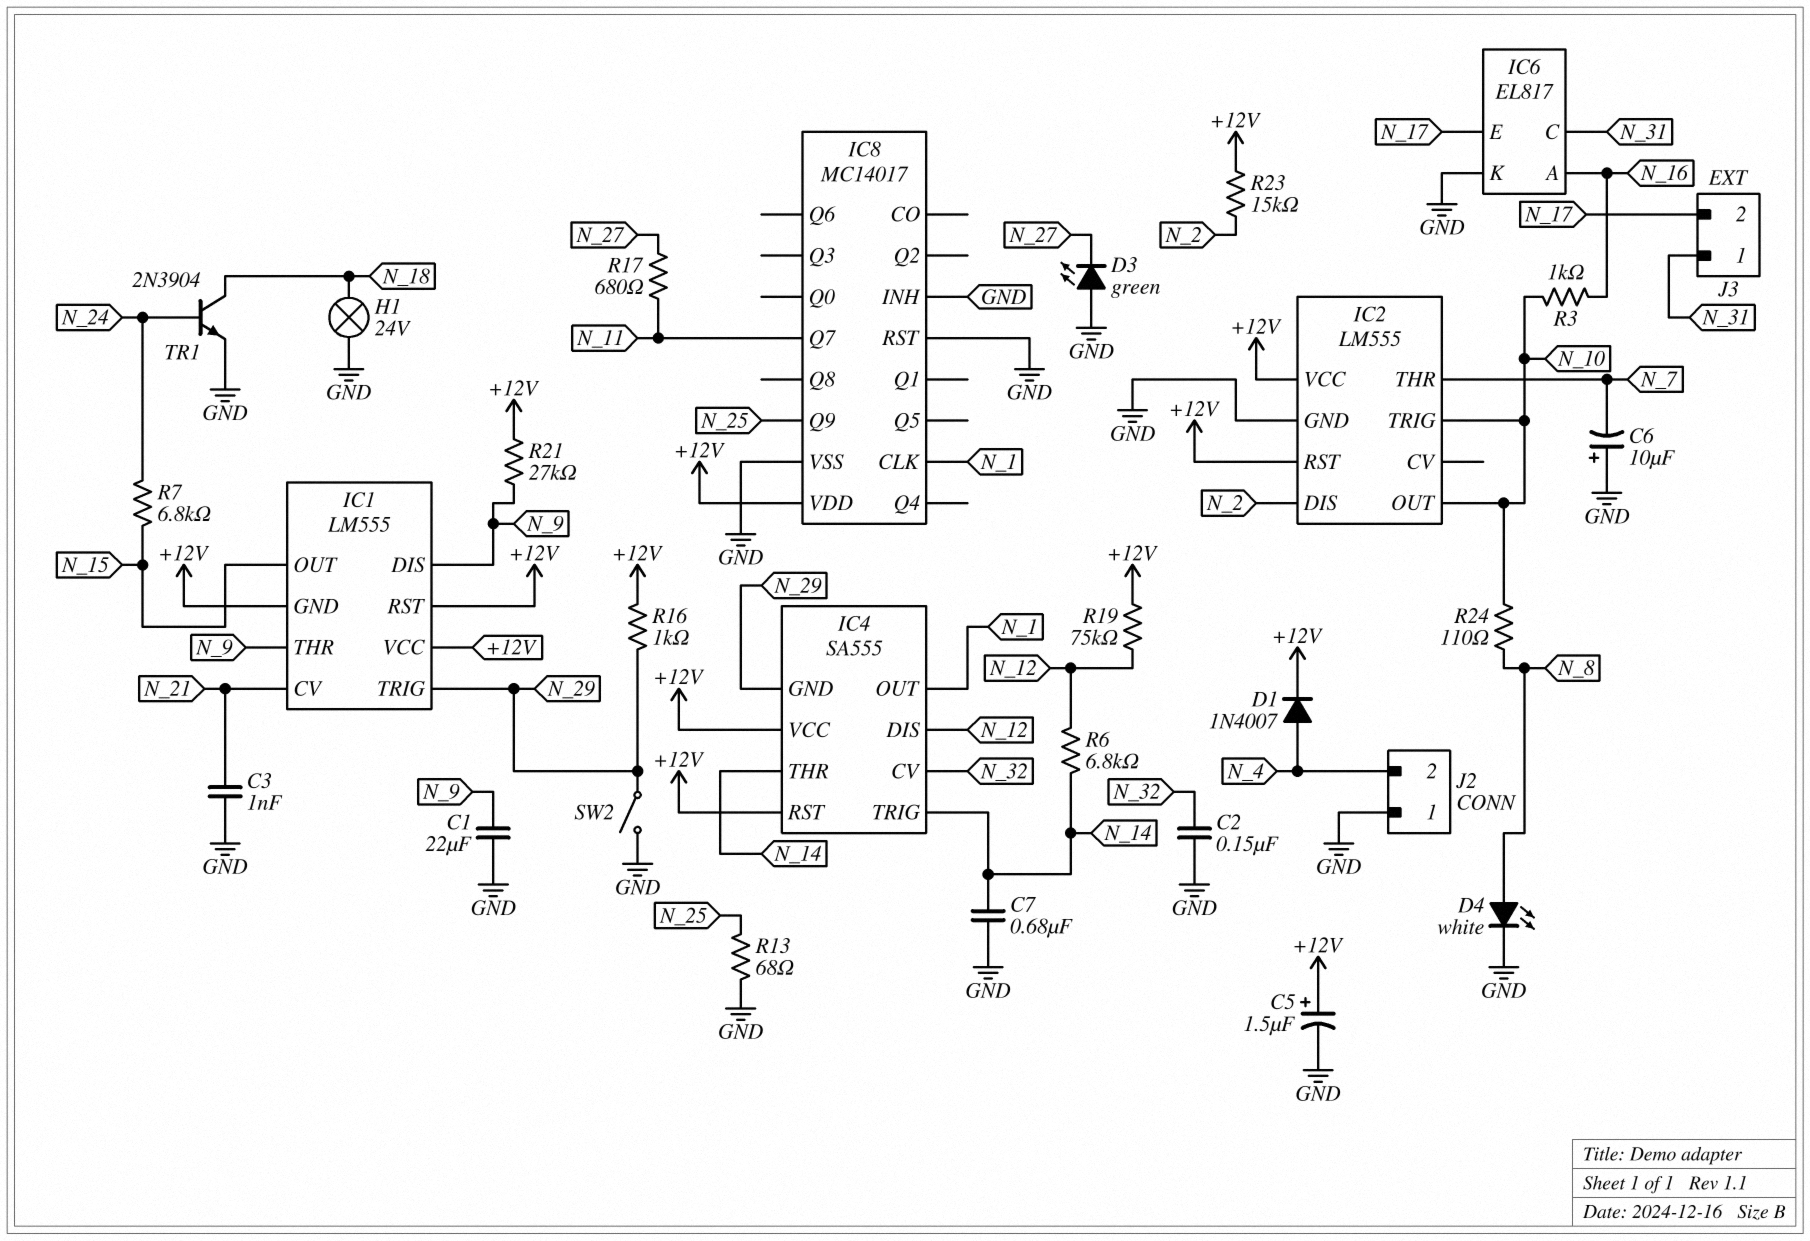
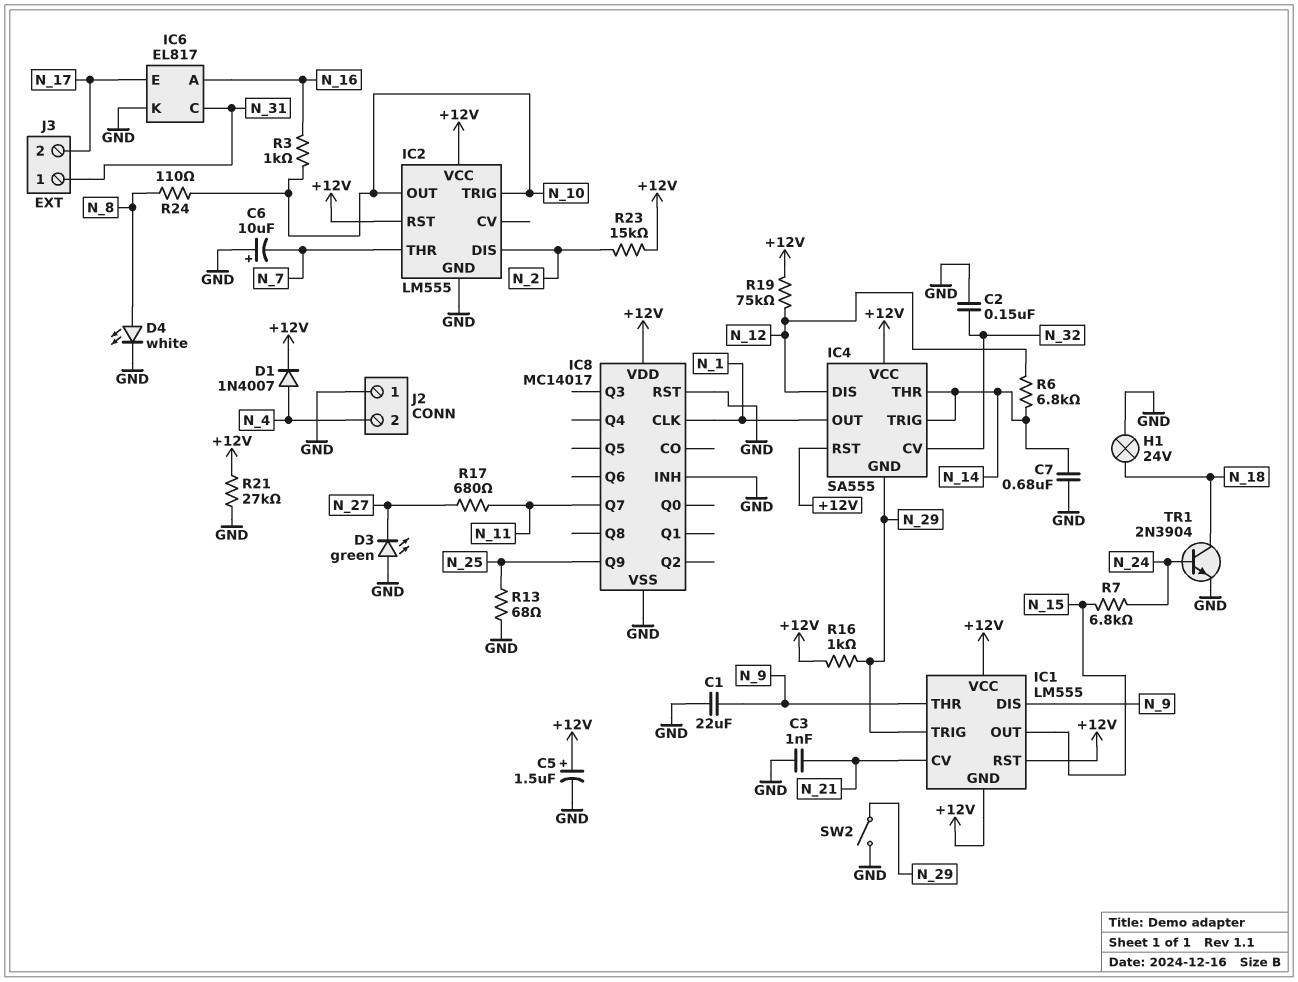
R21: 27k (+12V, N_9) -> 27k (+12V, GND)

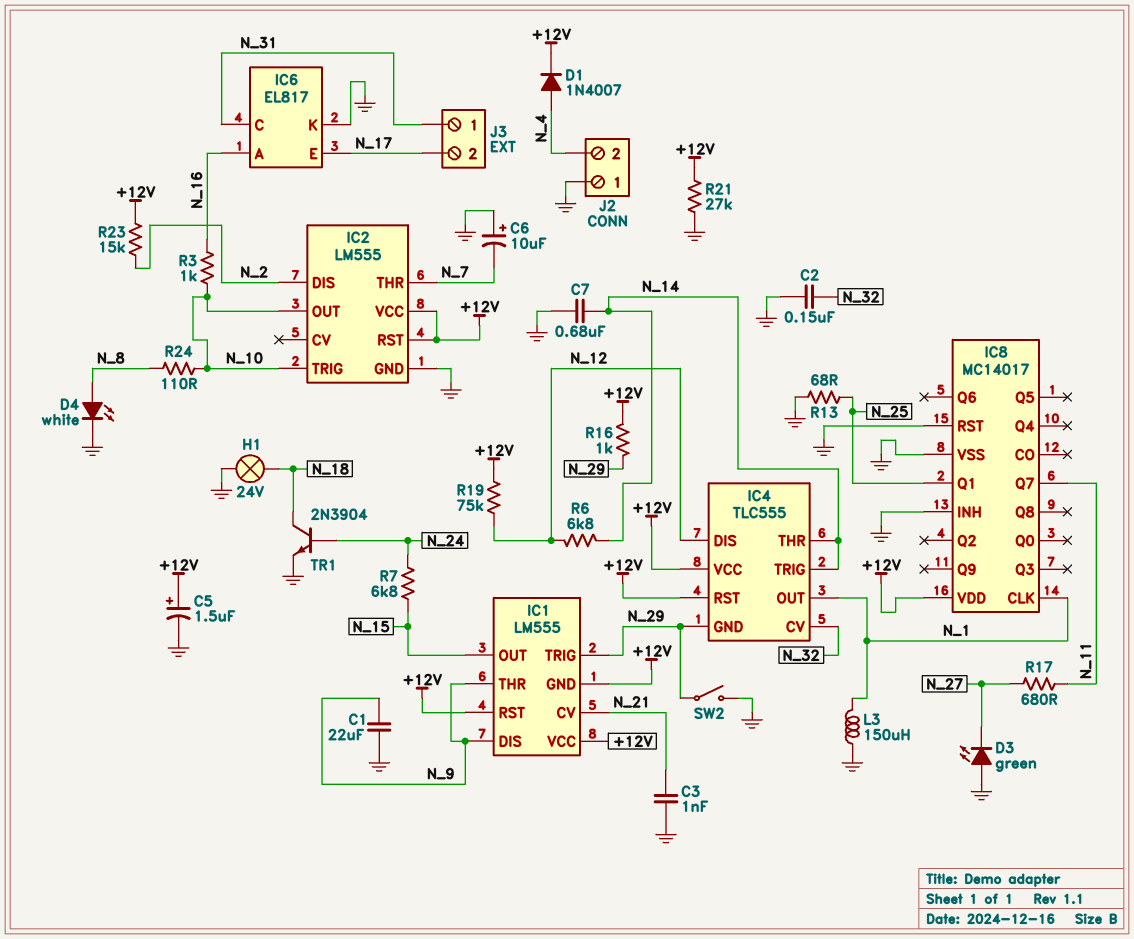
IC4: SA555 -> TLC555
IC8 pin Q1: none -> N_25
IC8 pin Q9: N_25 -> none
L3: none -> 150uH (GND, N_1)

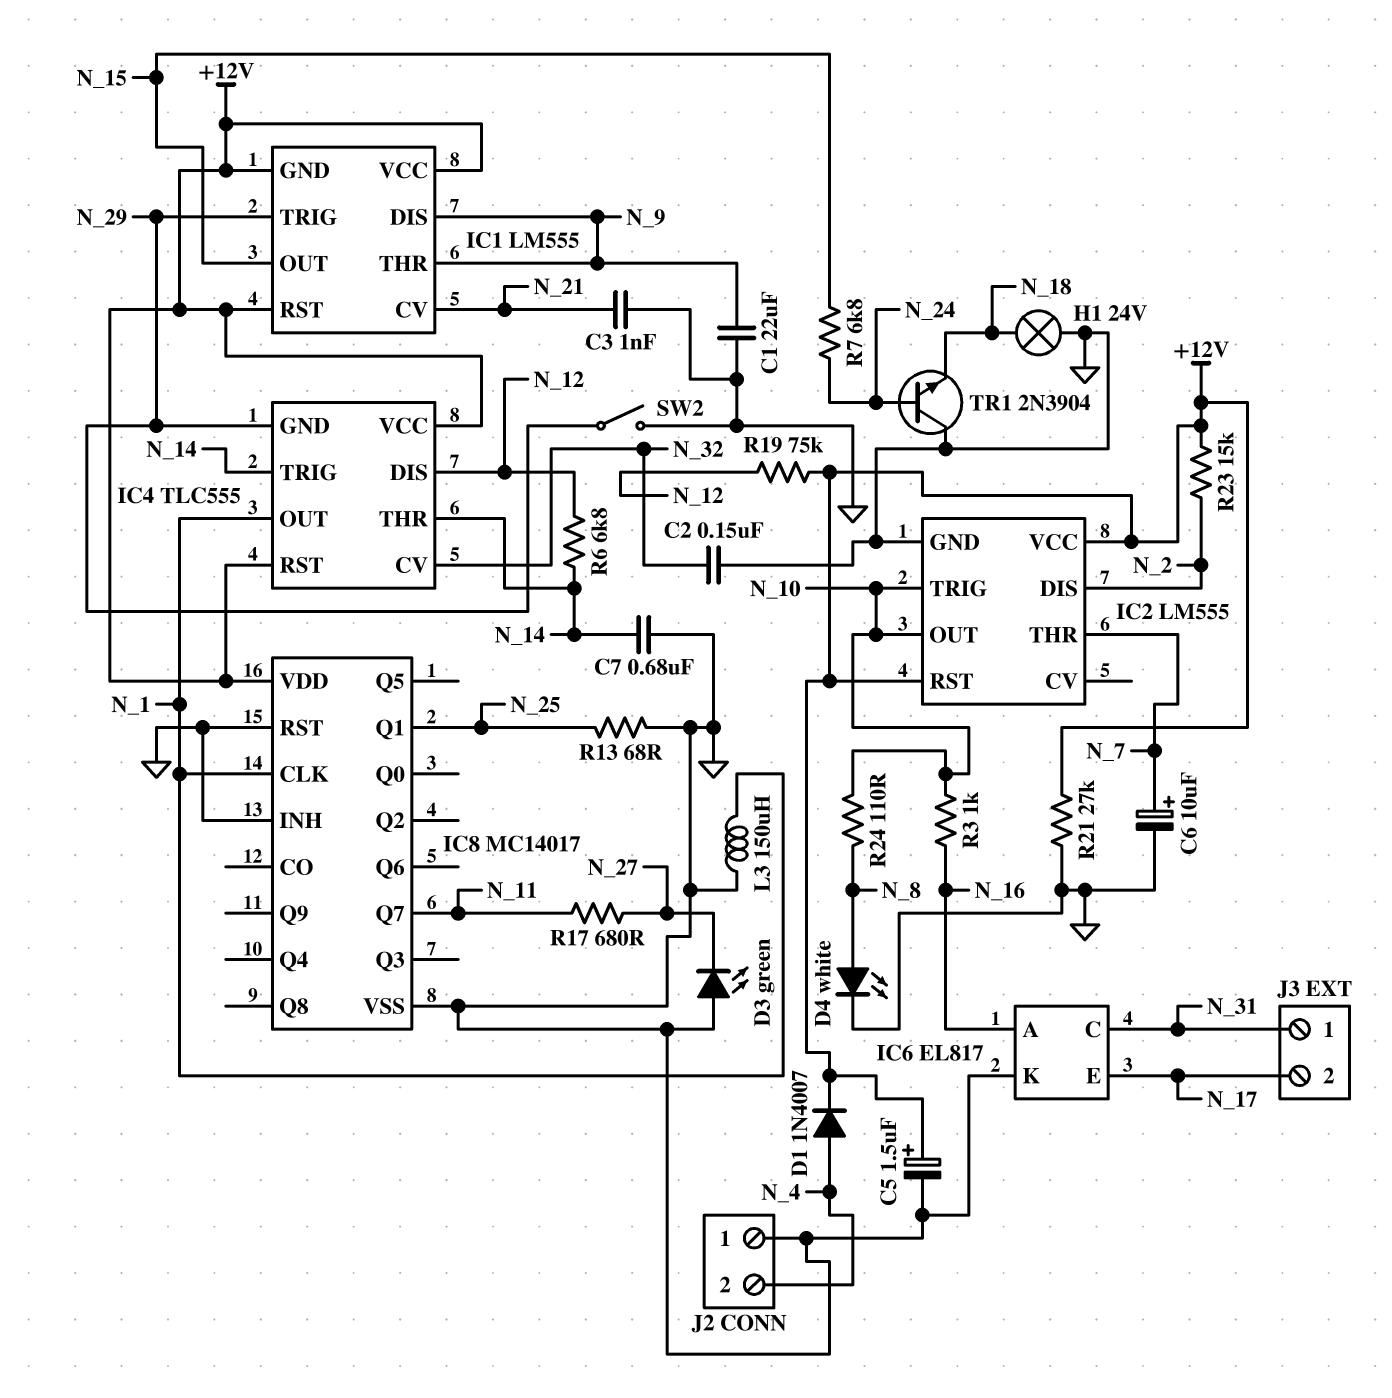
C6: 10uF (plus GND, minus N_7) -> 10uF (plus N_7, minus GND)
R16: 1k (+12V, N_29) -> none
TR1: NPN 2N3904 (B N_24, C N_18, E GND) -> NPN 2N3904 (B N_24, C GND, E N_18)

